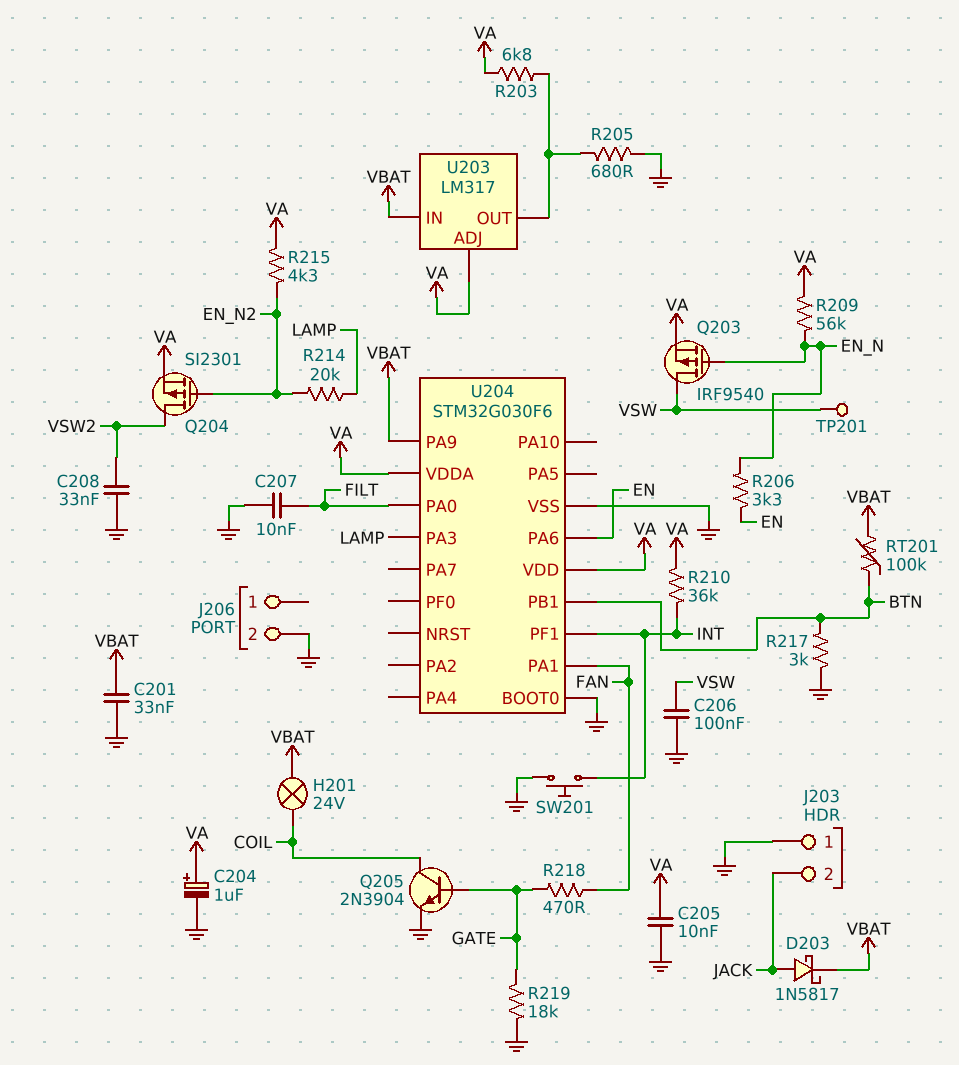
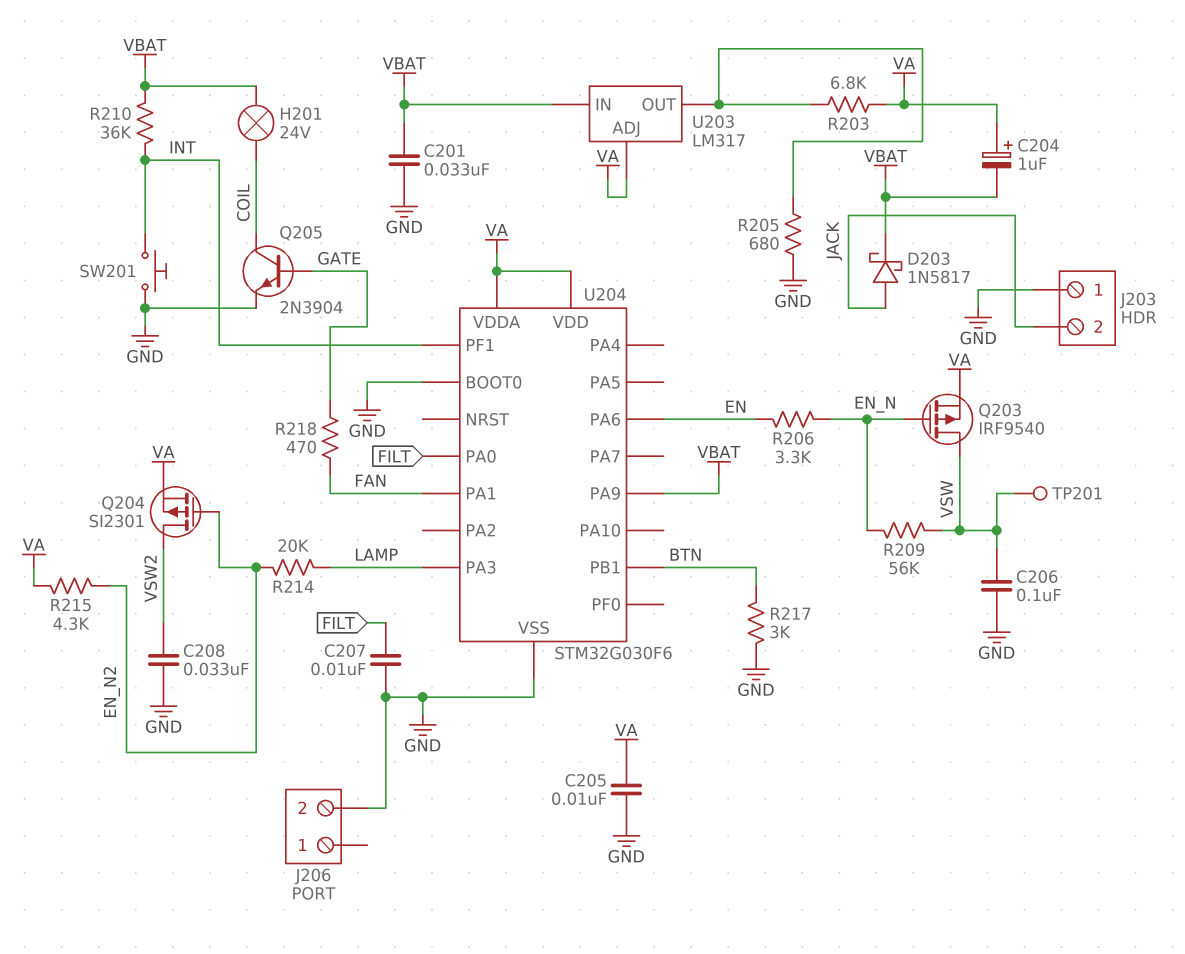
C204: 1uF (plus VA, minus GND) -> 1uF (plus VA, minus VBAT)
R209: 56k (EN_N, VA) -> 56k (EN_N, VSW)
R210: 36k (INT, VA) -> 36k (INT, VBAT)
R219: 18k (GATE, GND) -> none
RT201: 100k (BTN, VBAT) -> none

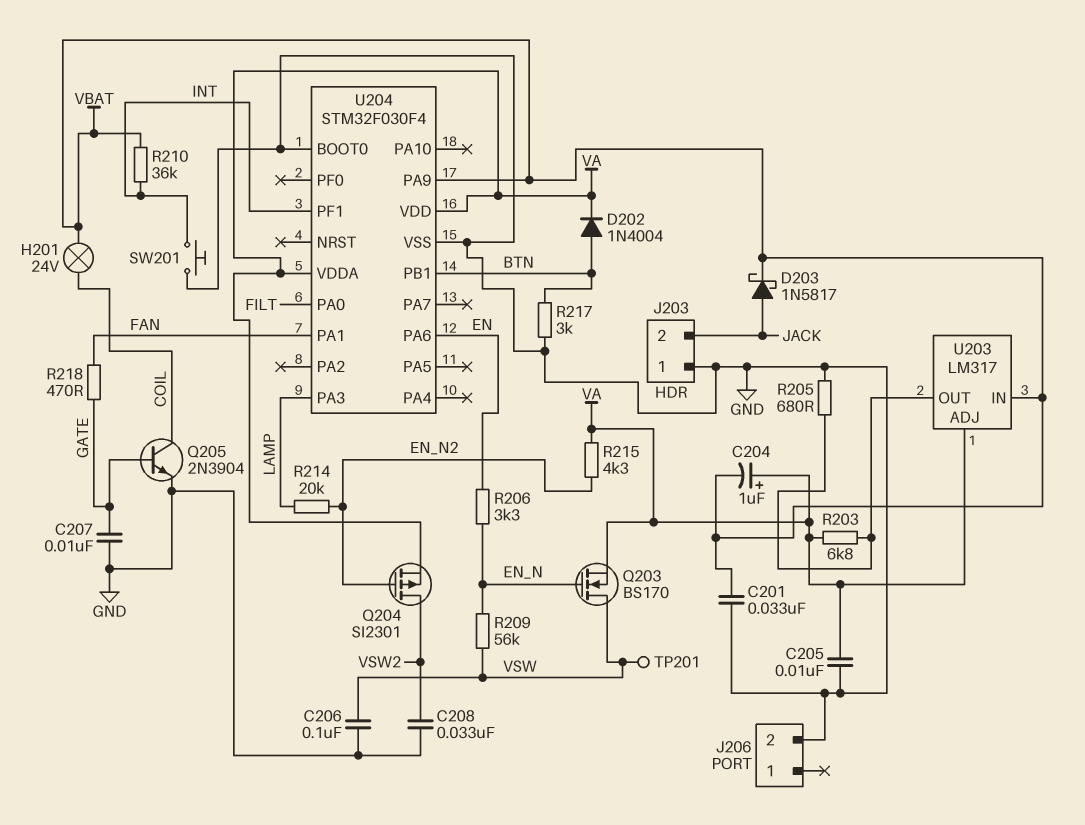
C207: 10nF (FILT, GND) -> 10nF (GATE, GND)
D202: none -> diode 1N4004 (A BTN, K VA)
Q203: PMOS IRF9540 (G EN_N, D VSW, S VA) -> NMOS BS170 (G EN_N, D VSW, S VA)
U204: STM32G030F6 -> STM32F030F4

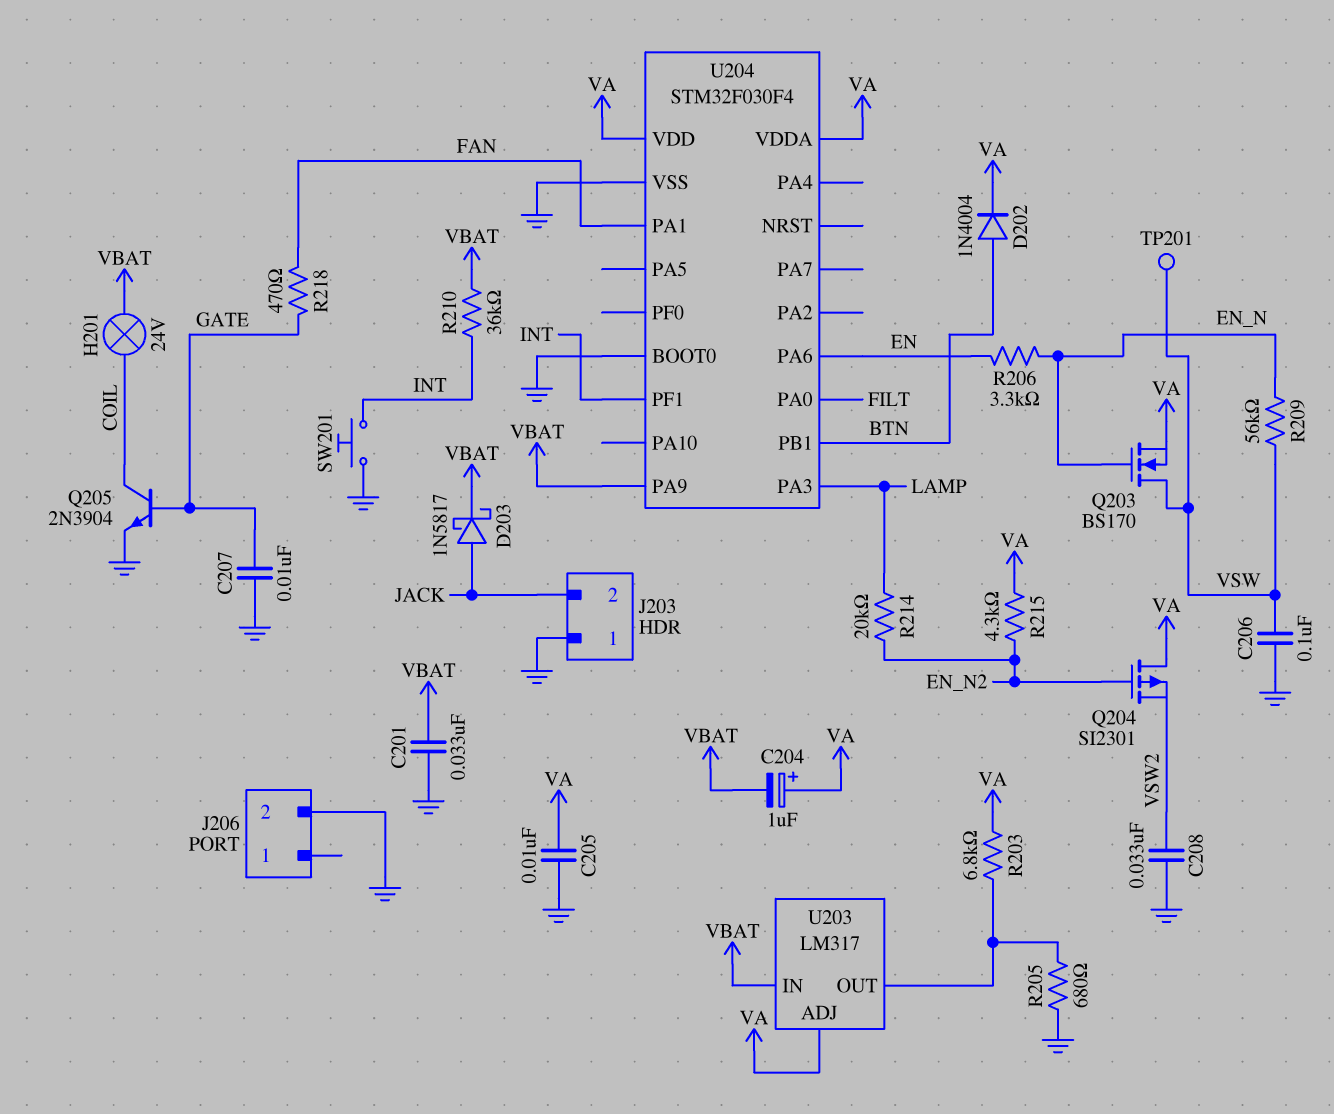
Q204: PMOS SI2301 (G EN_N2, D VSW2, S VA) -> PMOS SI2301 (G EN_N2, D VA, S VSW2)
R217: 3k (BTN, GND) -> none

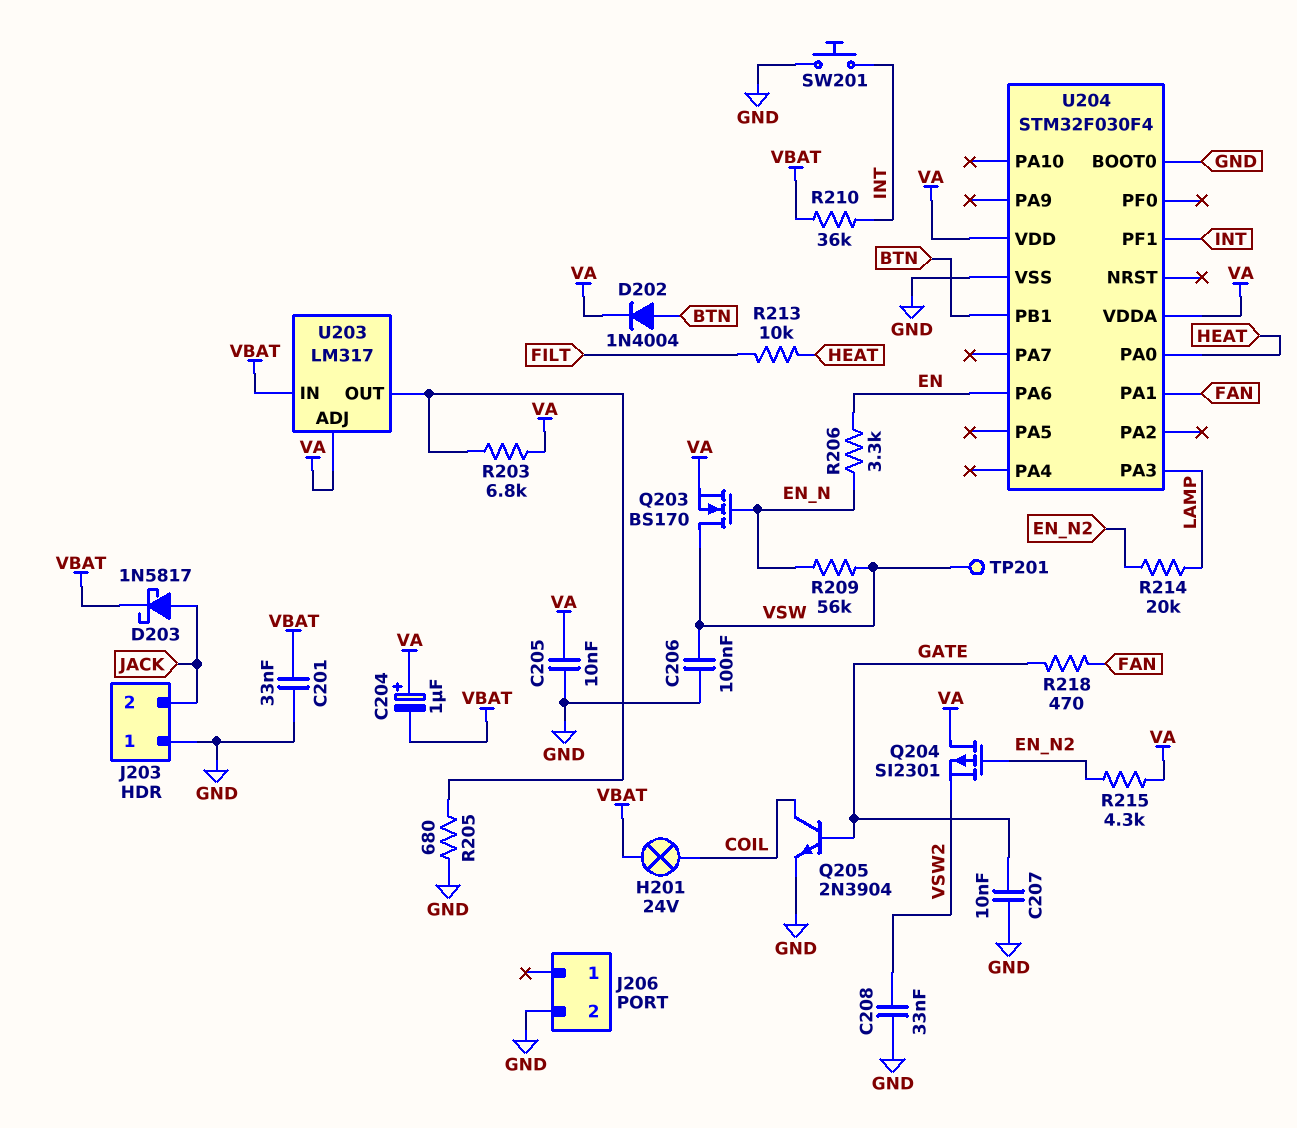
R213: none -> 10k (FILT, HEAT)
U204 pin PA0: FILT -> HEAT
U204 pin PA9: VBAT -> none

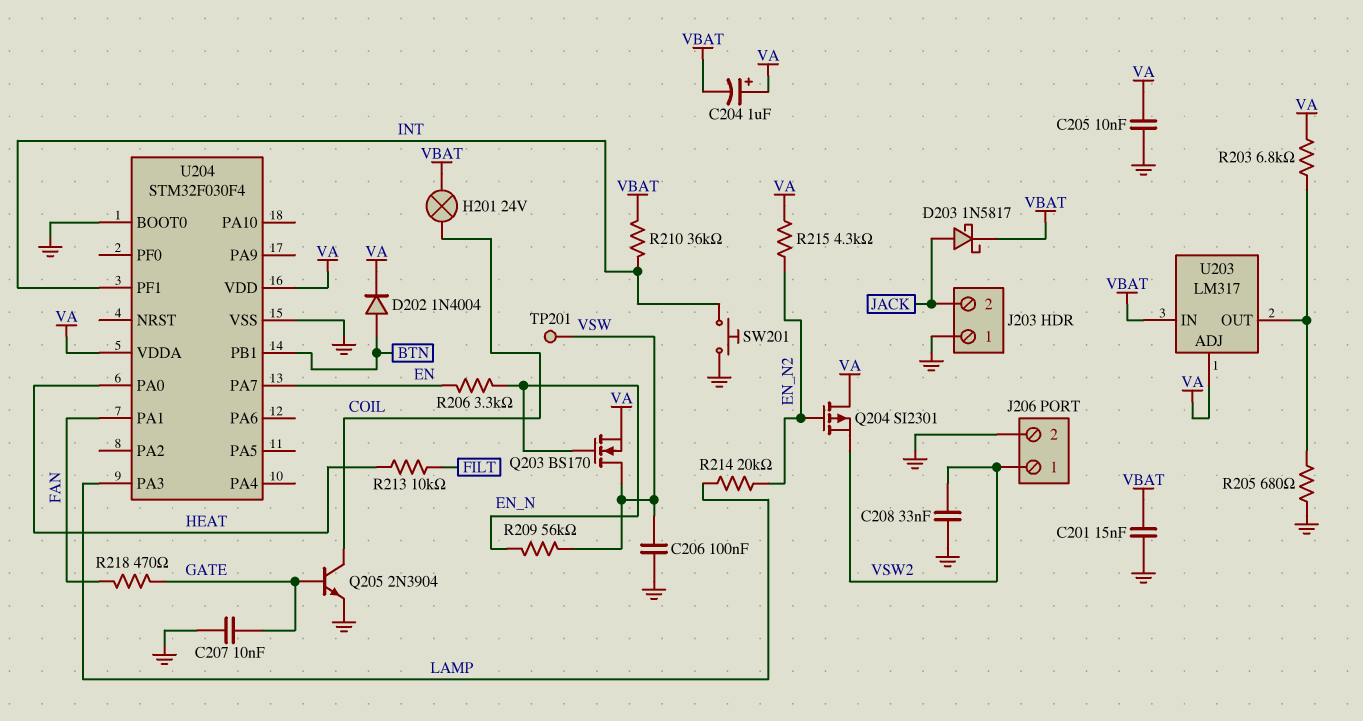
C201: 33nF (GND, VBAT) -> 15nF (GND, VBAT)
J206 pin 1: none -> VSW2
U204 pin PA6: EN -> none
U204 pin PA7: none -> EN

